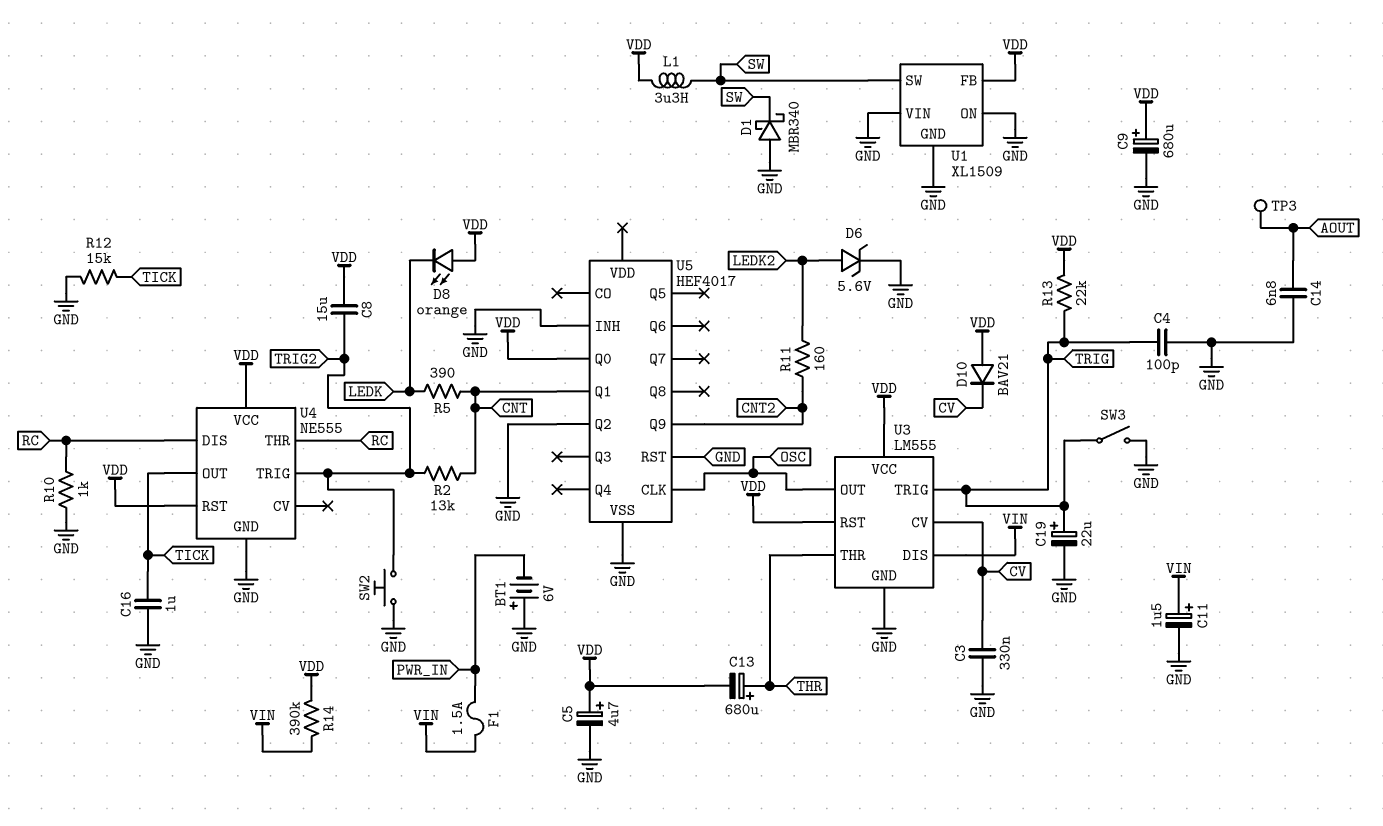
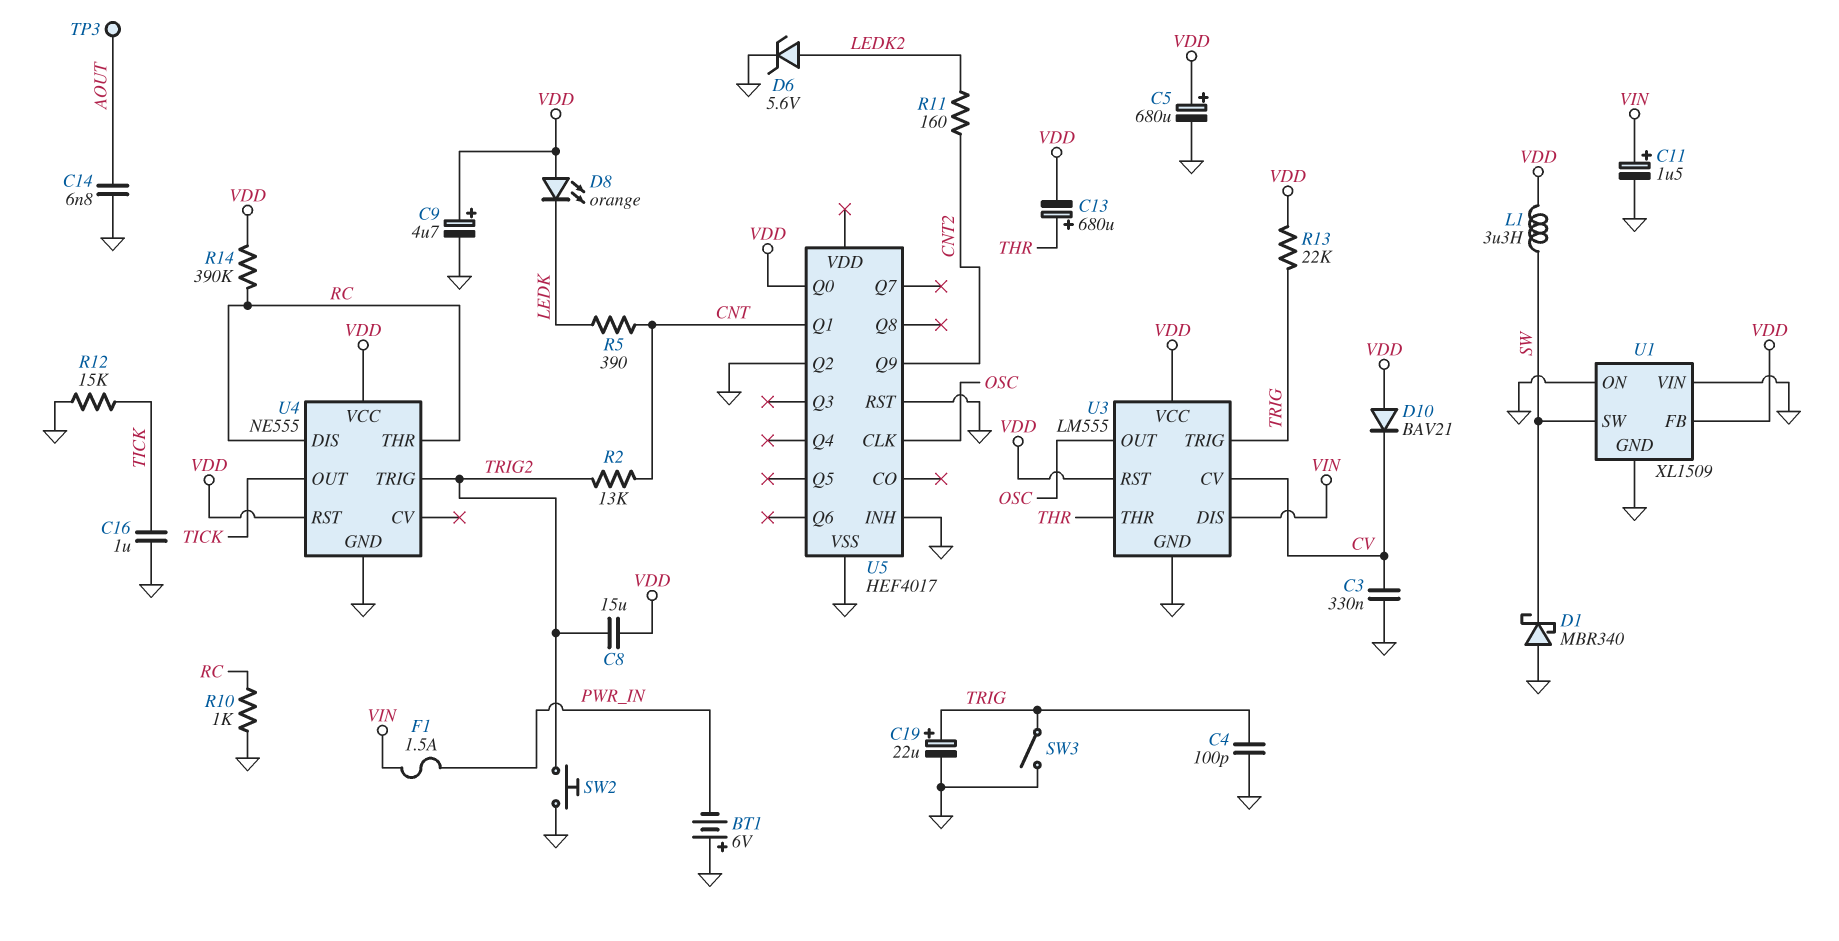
C5: 4.7uF (plus VDD, minus GND) -> 680uF (plus VDD, minus GND)
C9: 680uF (plus VDD, minus GND) -> 4.7uF (plus VDD, minus GND)
R14: 390k (VDD, VIN) -> 390k (RC, VDD)

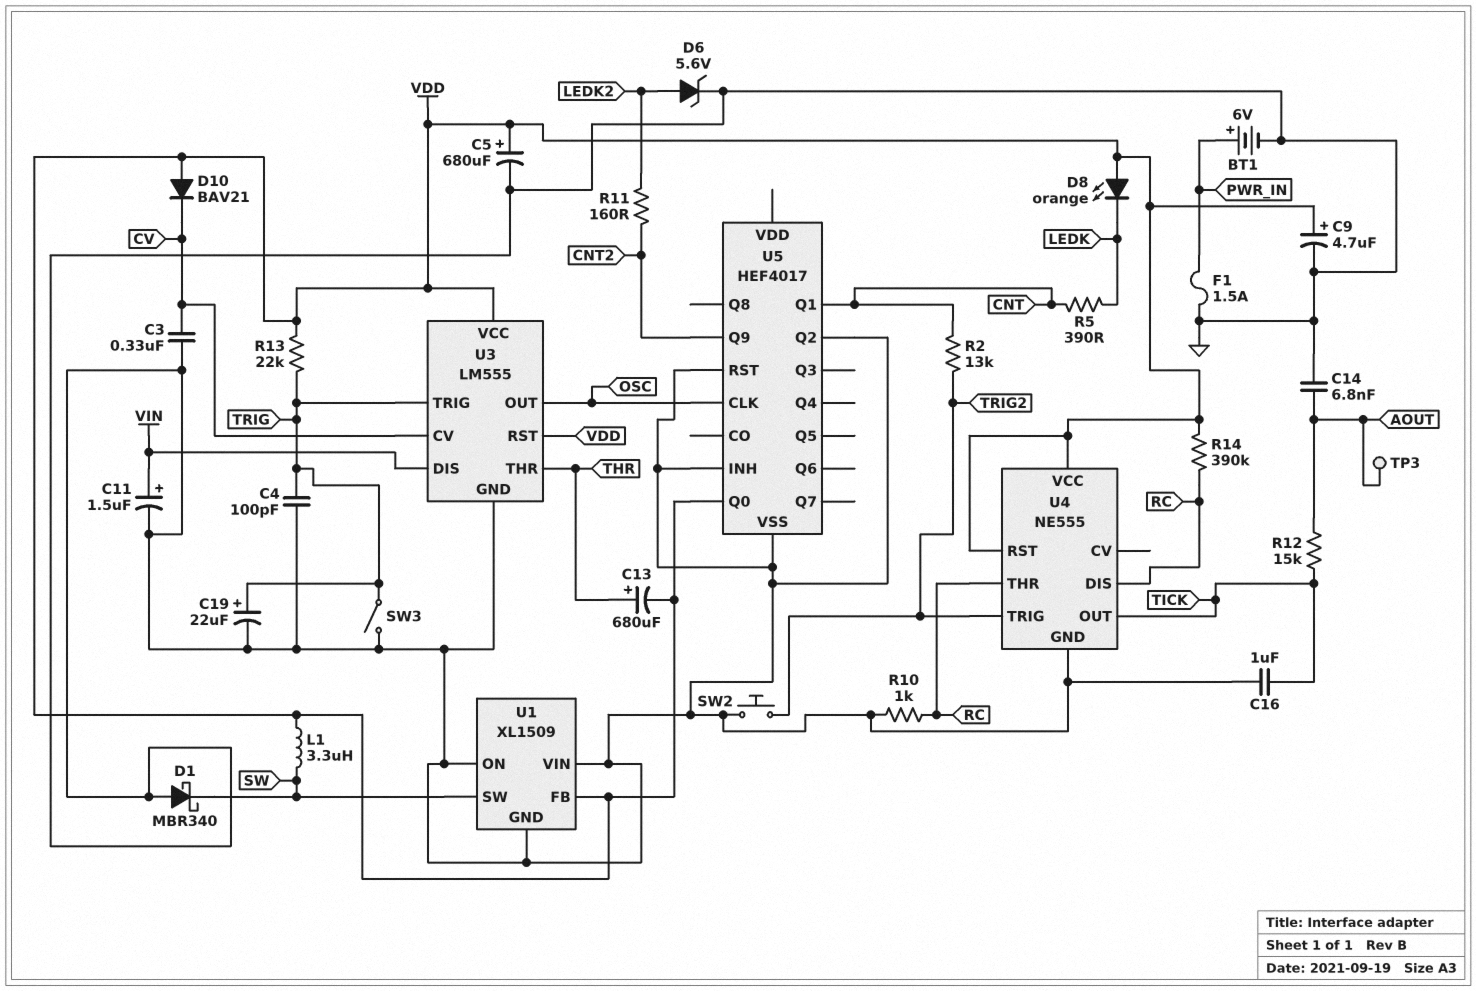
BT1: 6V (plus GND, minus PWR_IN) -> 6V (plus PWR_IN, minus GND)
C8: 15uF (TRIG2, VDD) -> none
F1: 1.5A (PWR_IN, VIN) -> 1.5A (GND, PWR_IN)
R12: 15k (GND, TICK) -> 15k (AOUT, TICK)

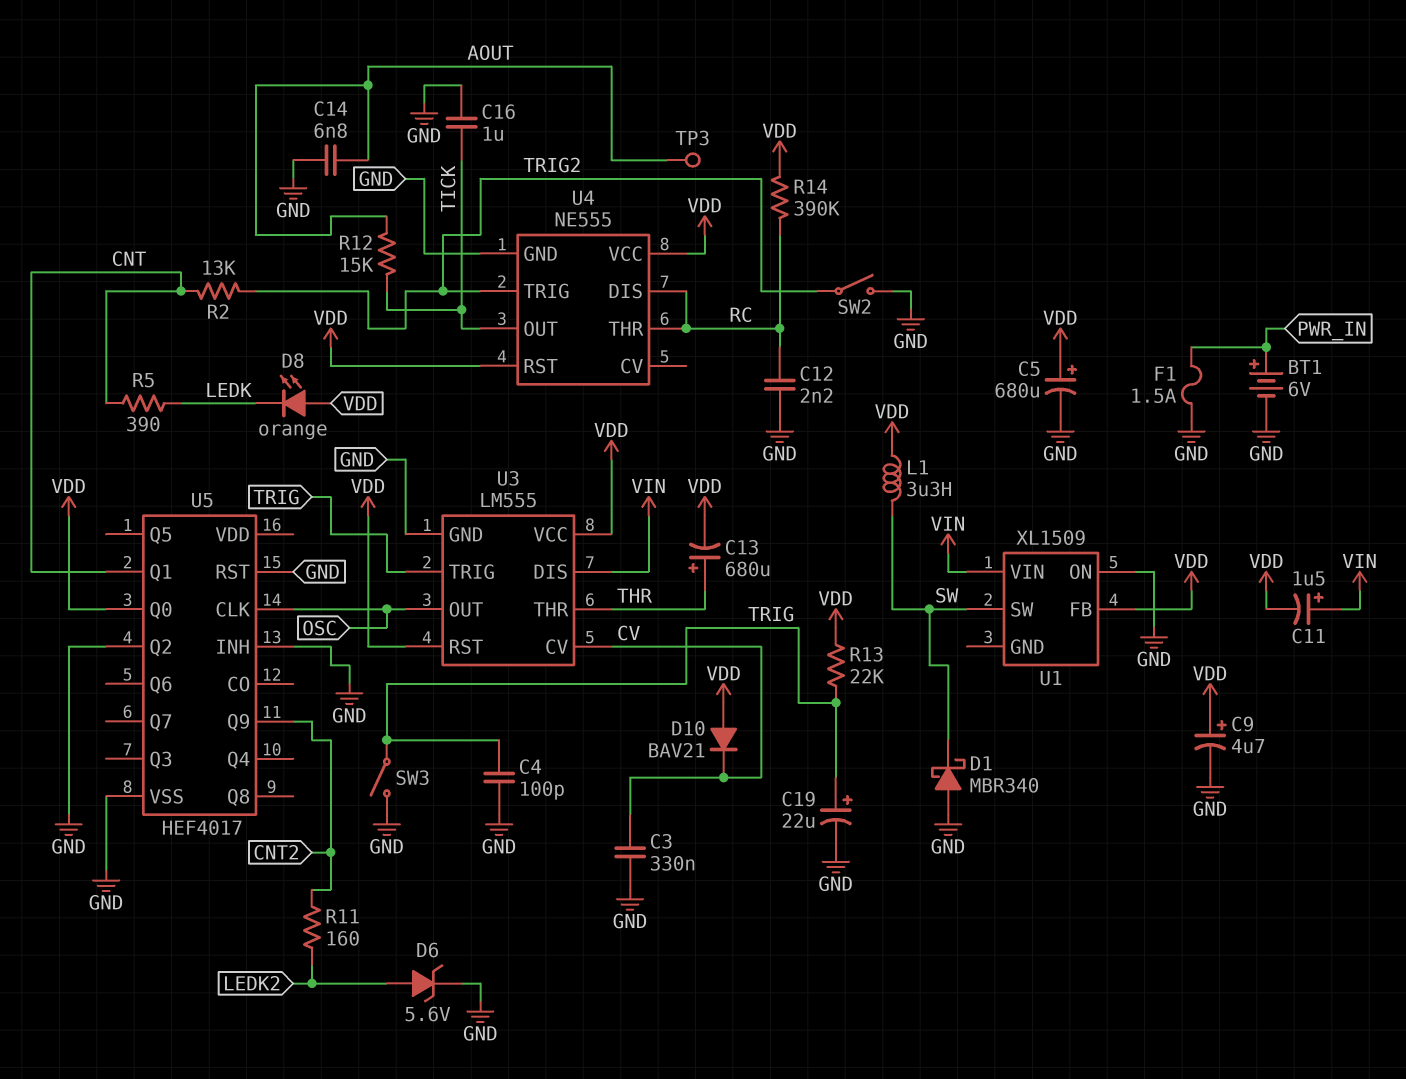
C11: 1.5uF (plus VIN, minus GND) -> 1.5uF (plus VIN, minus VDD)
C12: none -> 2.2nF (GND, RC)
R10: 1k (GND, RC) -> none
SW2: button (GND, TRIG2) -> switch (GND, TRIG2)
U1 pin GND: GND -> none
U1 pin VIN: GND -> VIN

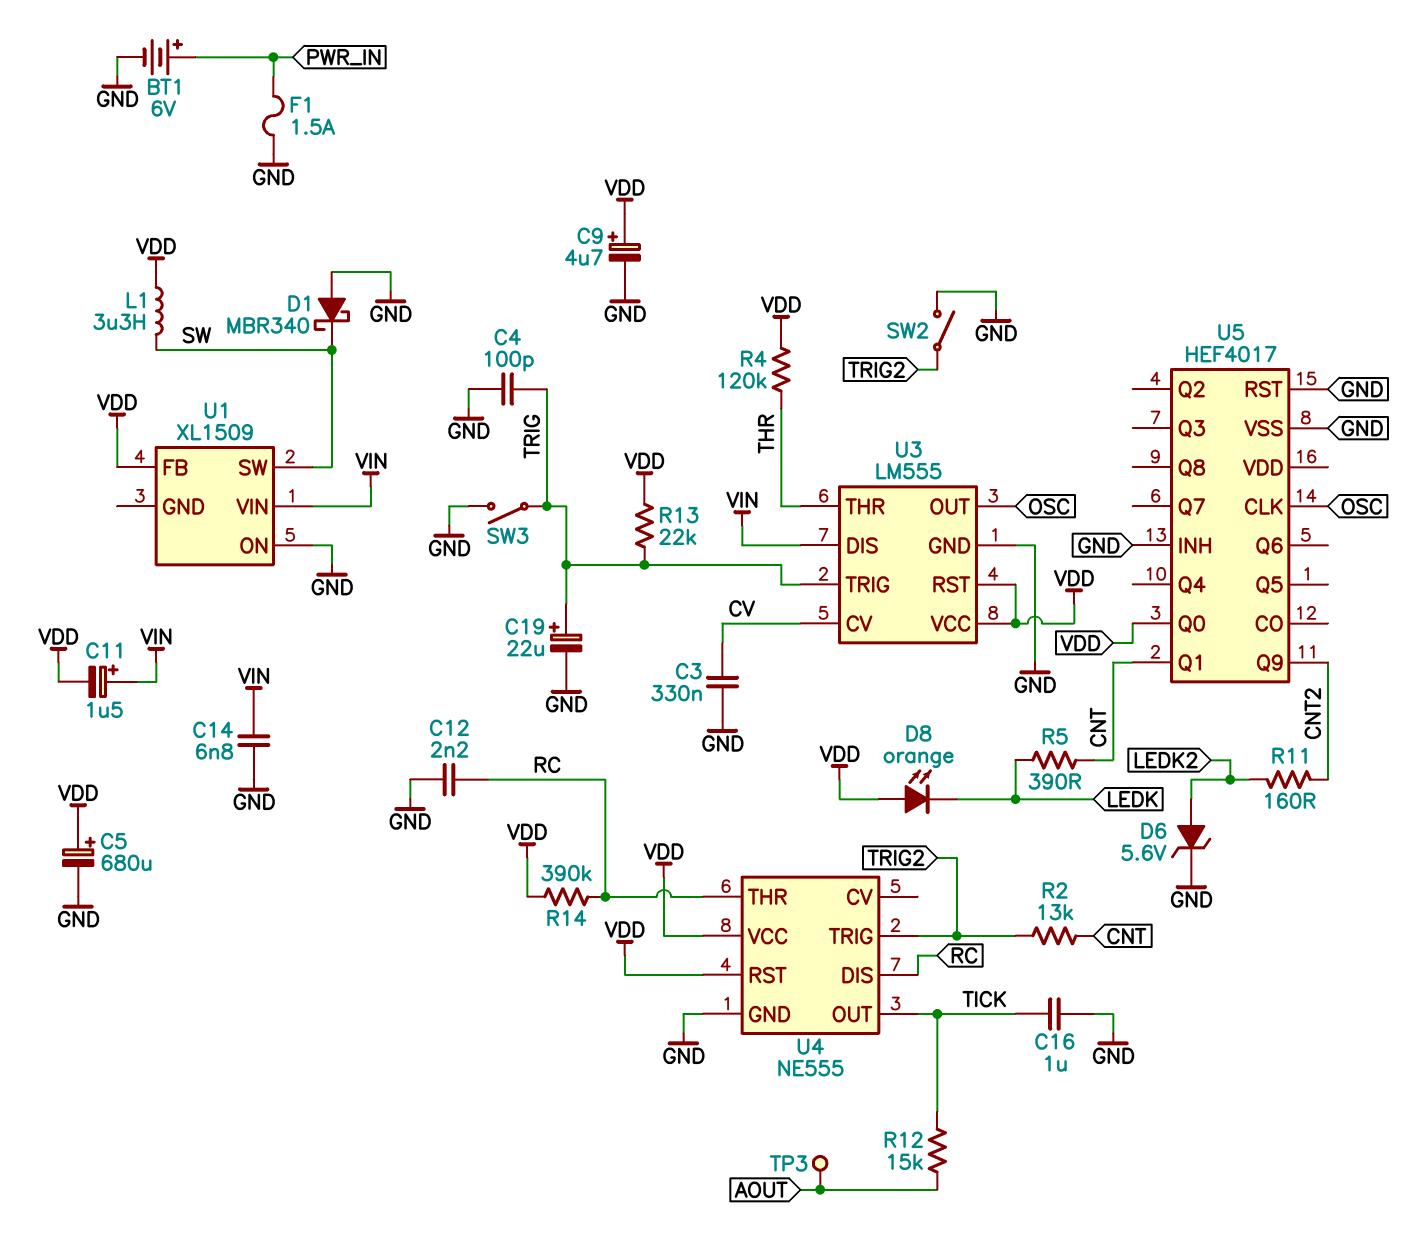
C13: 680uF (plus THR, minus VDD) -> none
C14: 6.8nF (AOUT, GND) -> 6.8nF (GND, VIN)
D10: diode BAV21 (A VDD, K CV) -> none
R4: none -> 120k (THR, VDD)
U5 pin Q2: GND -> none

